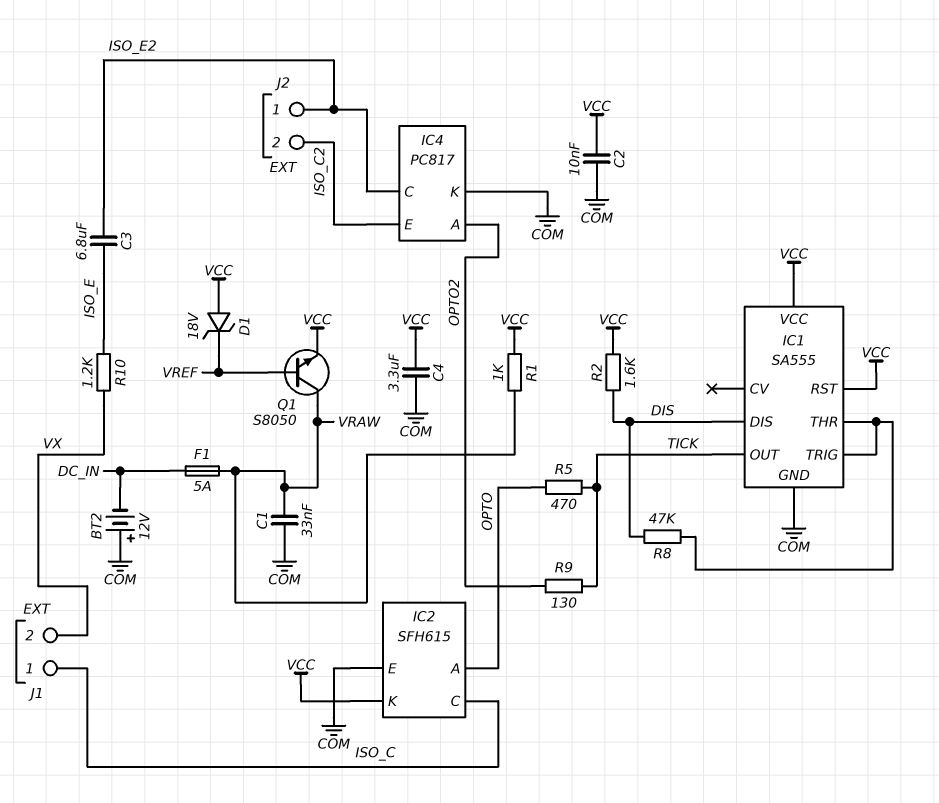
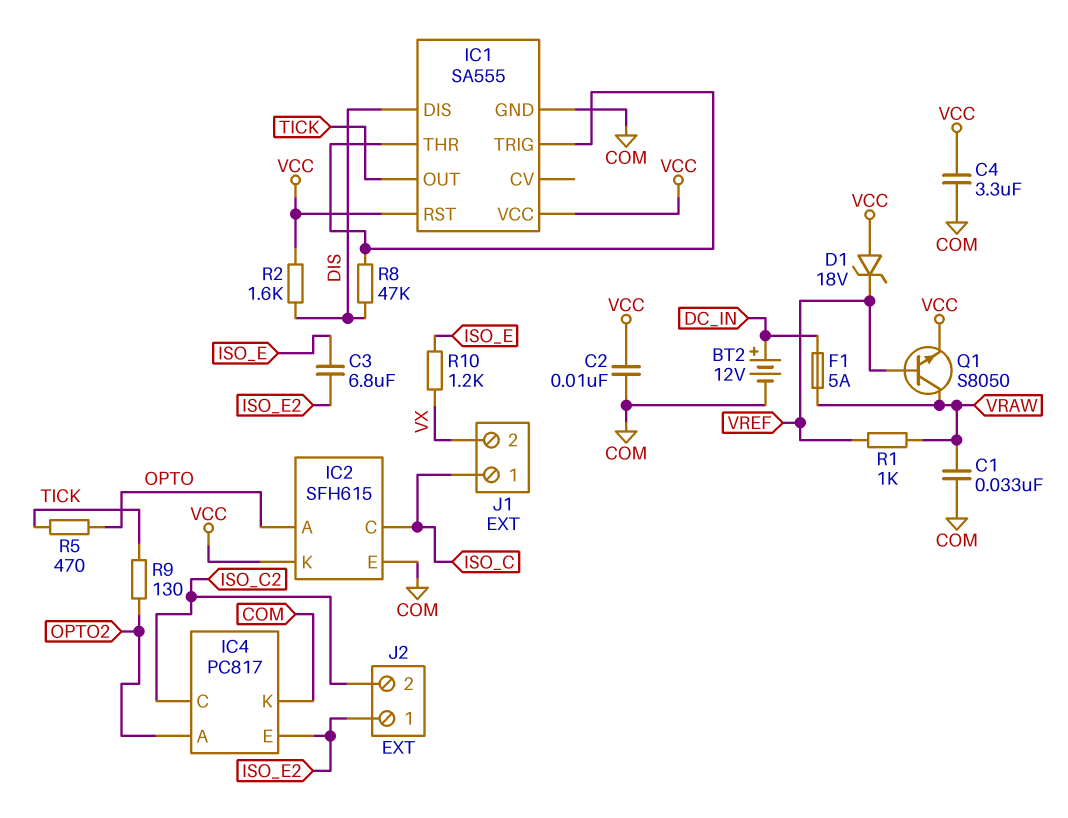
BT2: 12V (plus COM, minus DC_IN) -> 12V (plus DC_IN, minus COM)
IC4 pin C: ISO_E2 -> ISO_C2
IC4 pin E: ISO_C2 -> ISO_E2
R1: 1k (VCC, VRAW) -> 1k (VRAW, VREF)

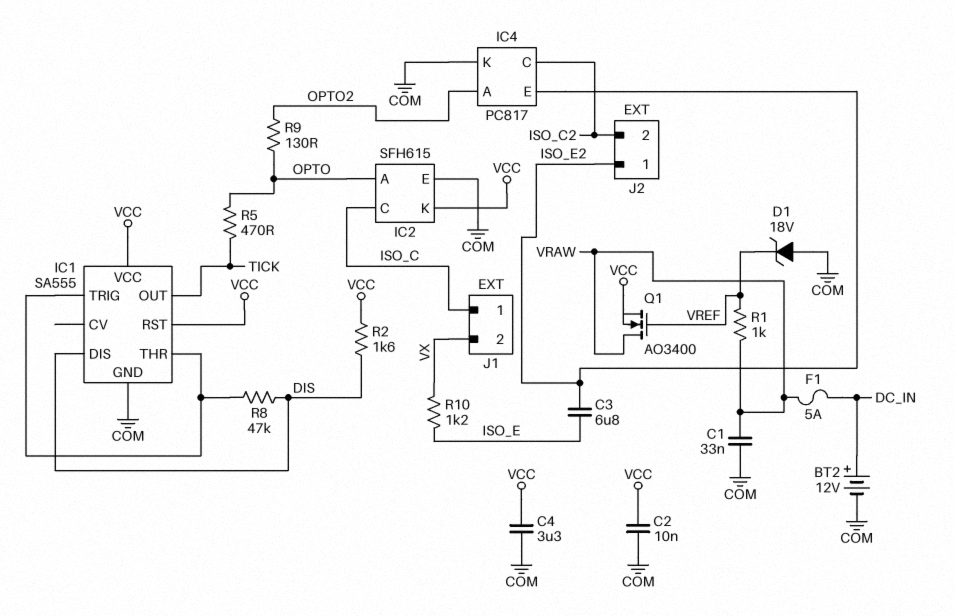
D1: zener 18V (A VCC, K VREF) -> zener 18V (A COM, K VREF)
Q1: NPN S8050 (B VREF, C VRAW, E VCC) -> NMOS AO3400 (G VREF, D VRAW, S VCC)
R9: 130 (OPTO2, TICK) -> 130 (OPTO, OPTO2)

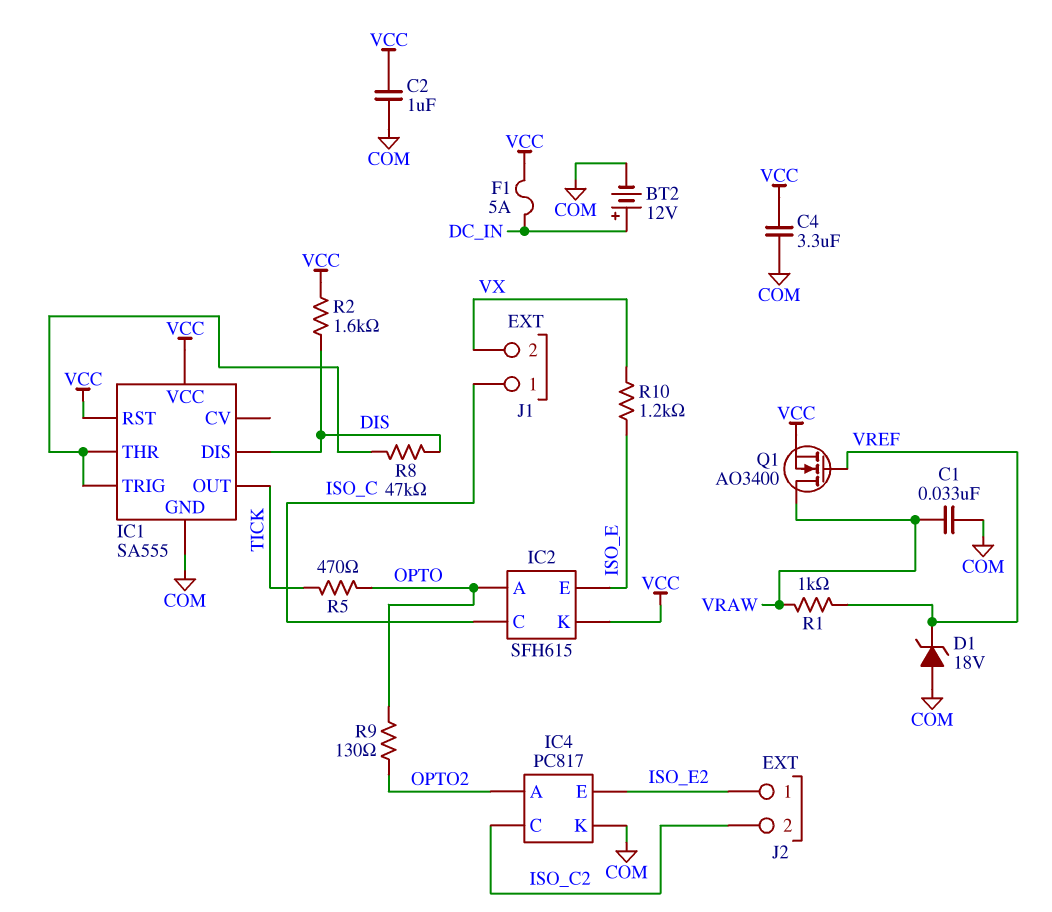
C2: 10nF (COM, VCC) -> 1uF (COM, VCC)
C3: 6.8uF (ISO_E, ISO_E2) -> none
F1: 5A (DC_IN, VRAW) -> 5A (DC_IN, VCC)
IC2 pin E: COM -> ISO_E

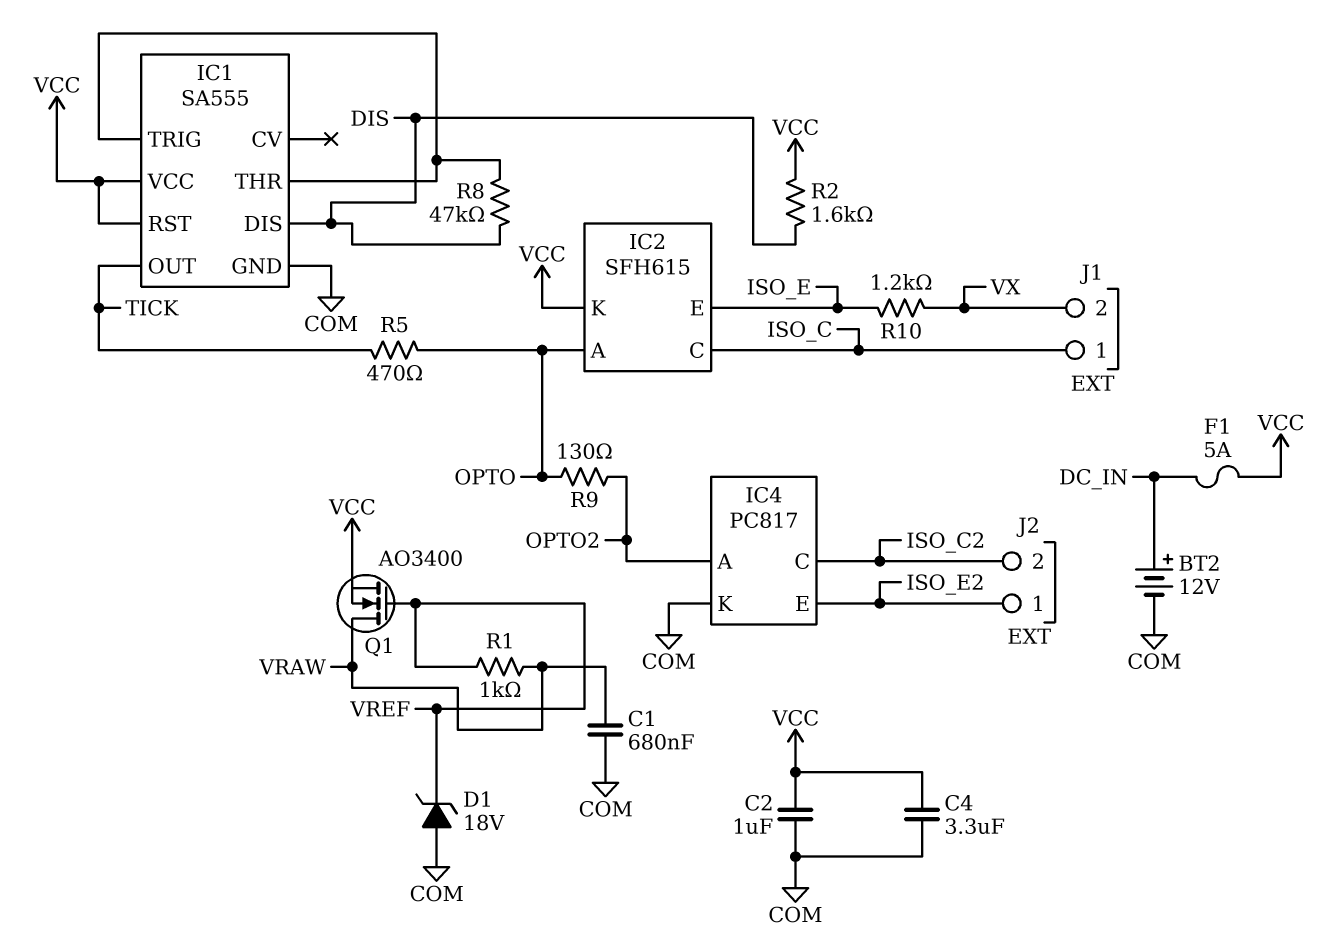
C1: 33nF (COM, VRAW) -> 680nF (COM, VRAW)

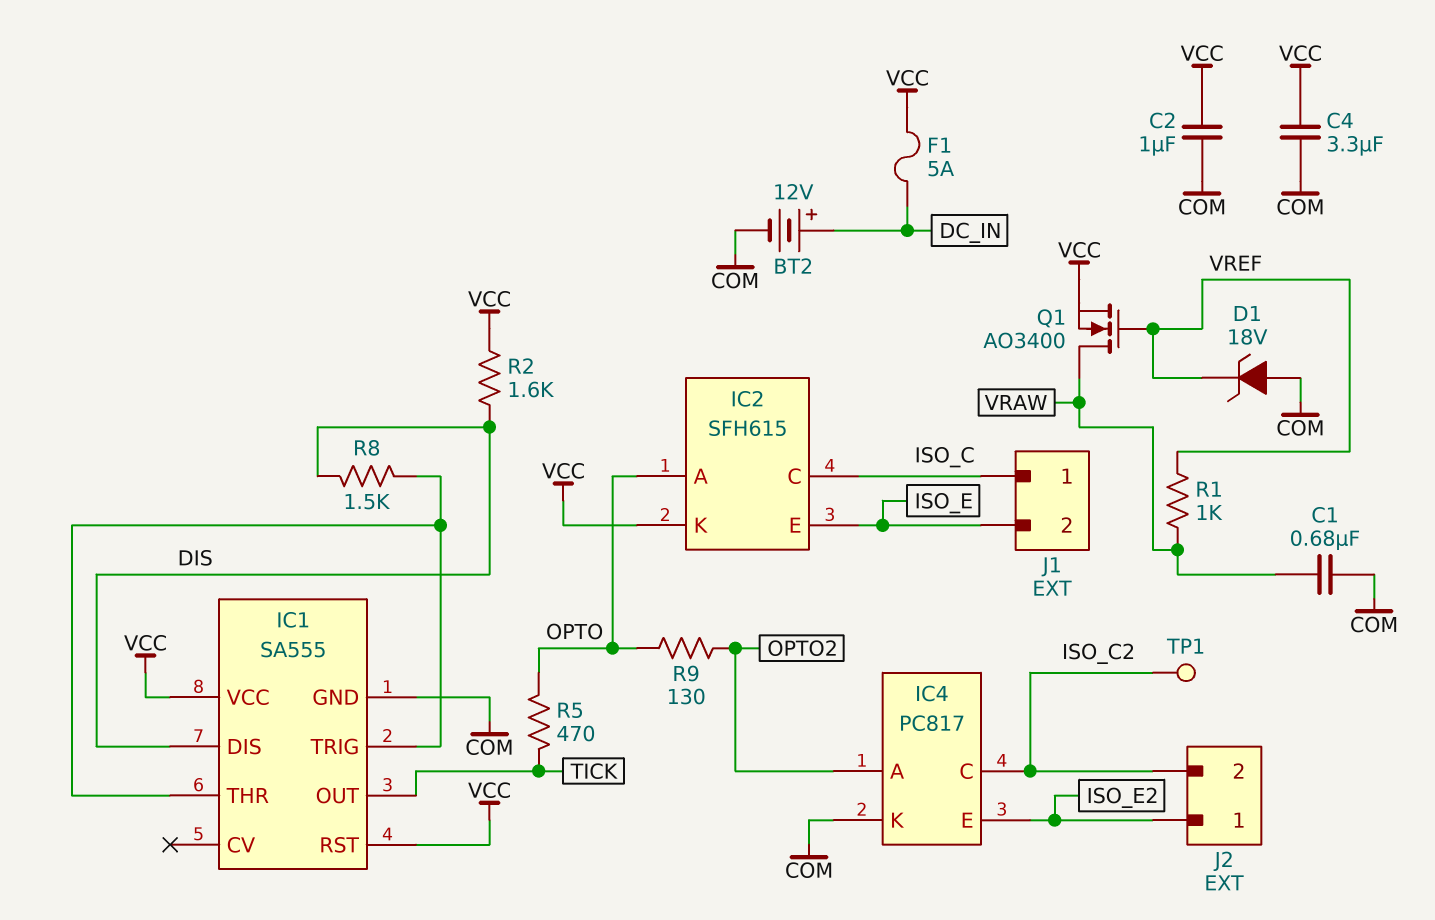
J1 pin 2: VX -> ISO_E
R8: 47k (DIS, IC1/THR) -> 1.5k (DIS, IC1/THR)
R10: 1.2k (ISO_E, VX) -> none
TP1: none -> test point (ISO_C2)

